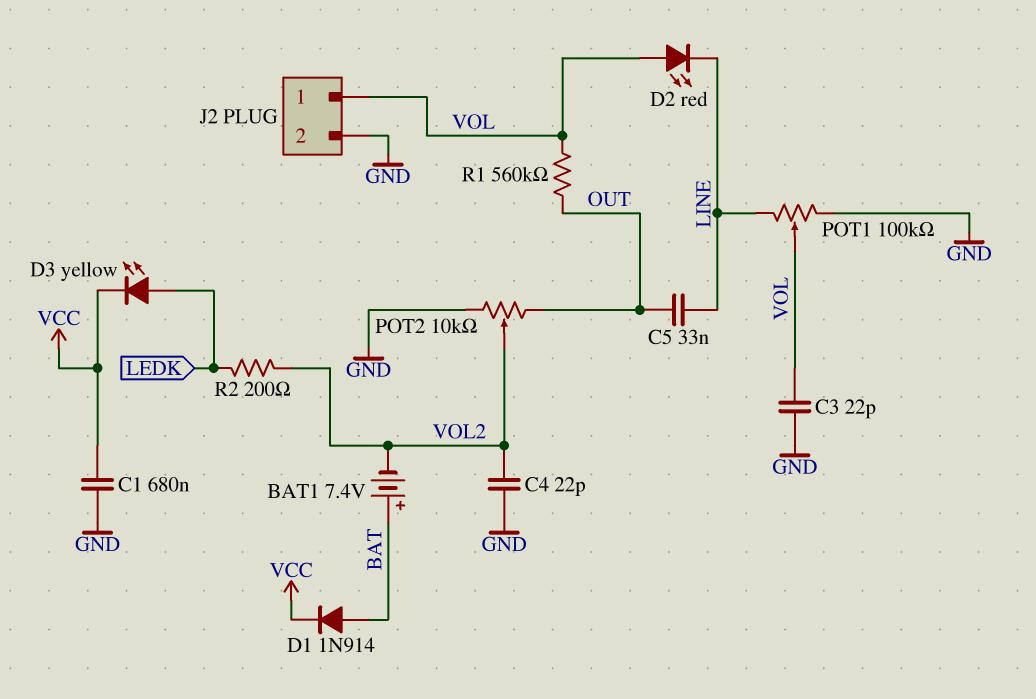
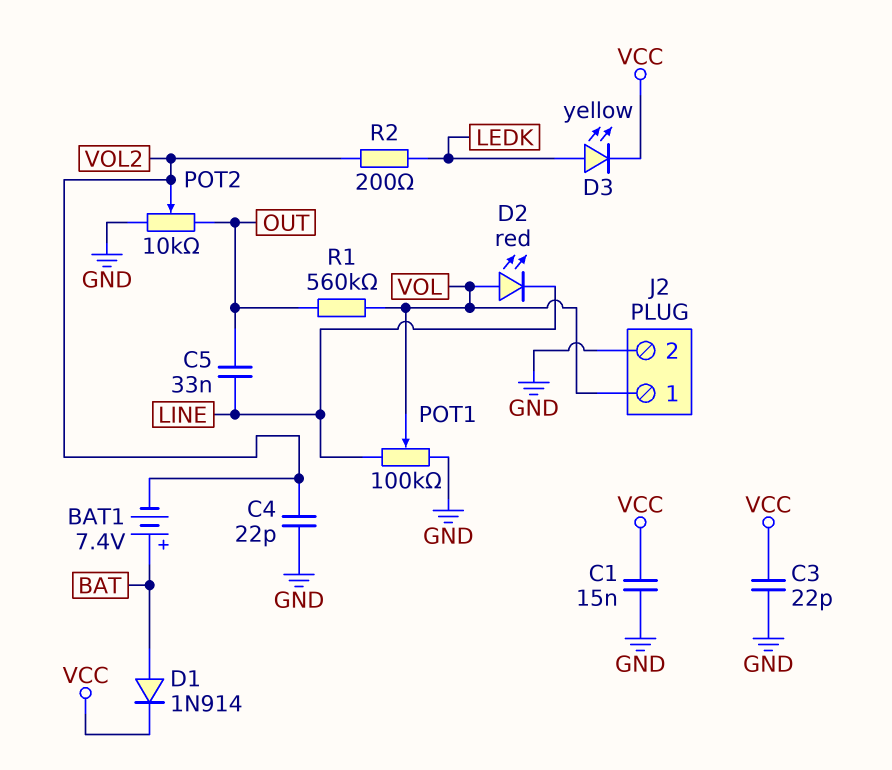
C1: 680nF (GND, VCC) -> 15nF (GND, VCC)
C3: 22pF (GND, VOL) -> 22pF (GND, VCC)

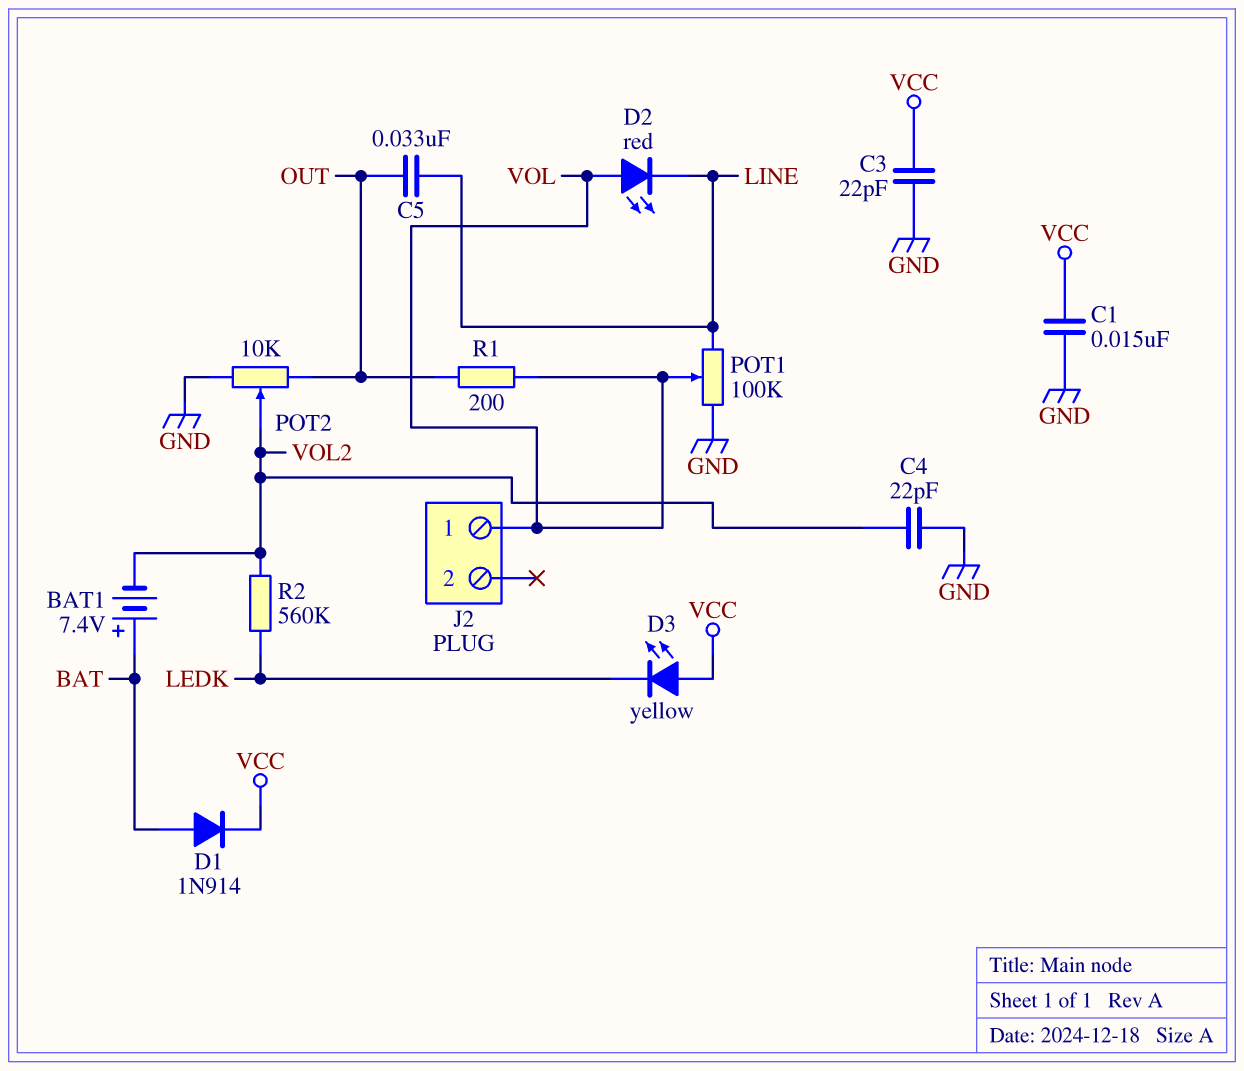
D3: LED yellow (A LEDK, K VCC) -> LED yellow (A VCC, K LEDK)
J2 pin 2: GND -> none
R1: 560k (OUT, VOL) -> 200 (OUT, VOL)
R2: 200 (LEDK, VOL2) -> 560k (LEDK, VOL2)

